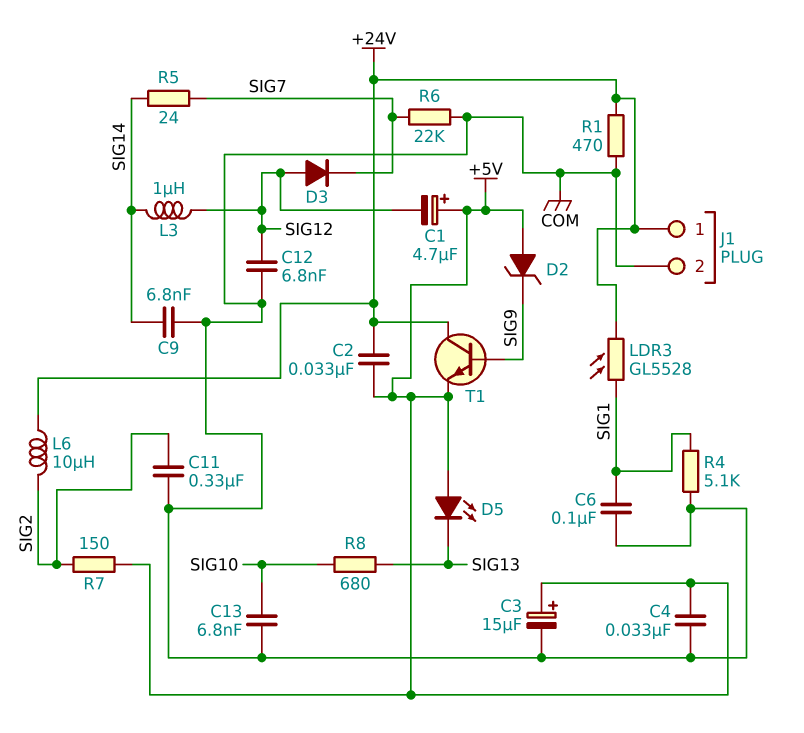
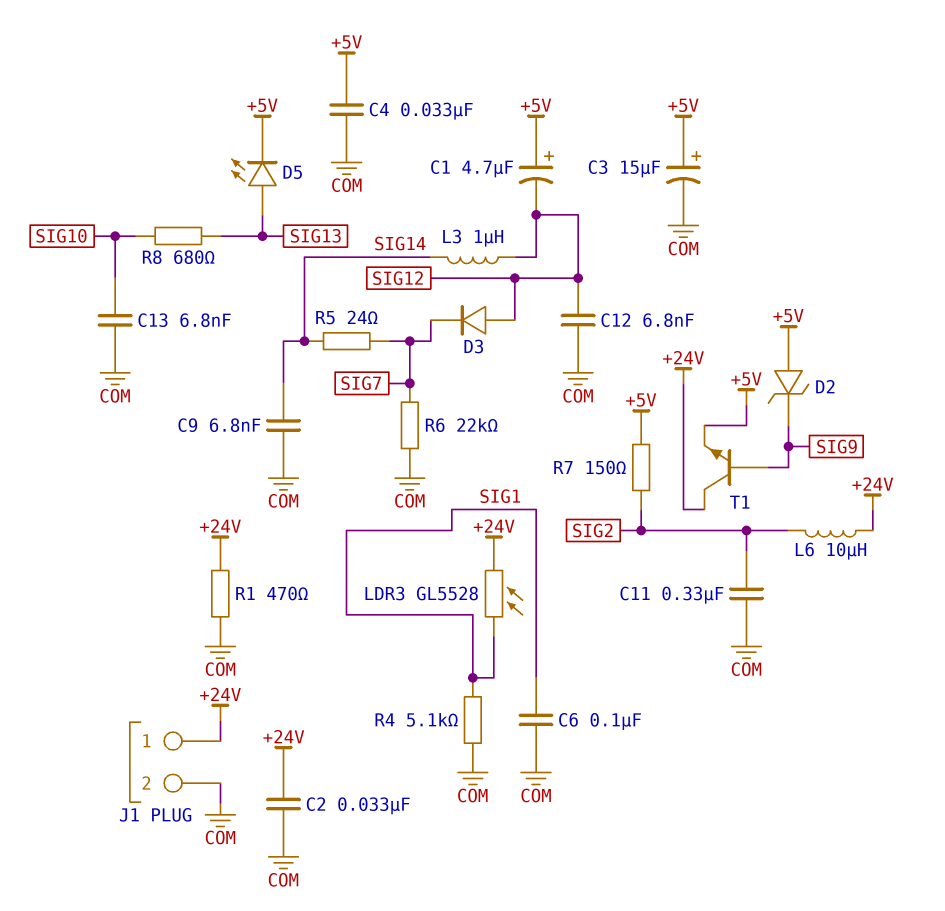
C2: 33nF (+5V, +24V) -> 33nF (+24V, COM)
D5: LED (A +5V, K SIG13) -> LED (A SIG13, K +5V)

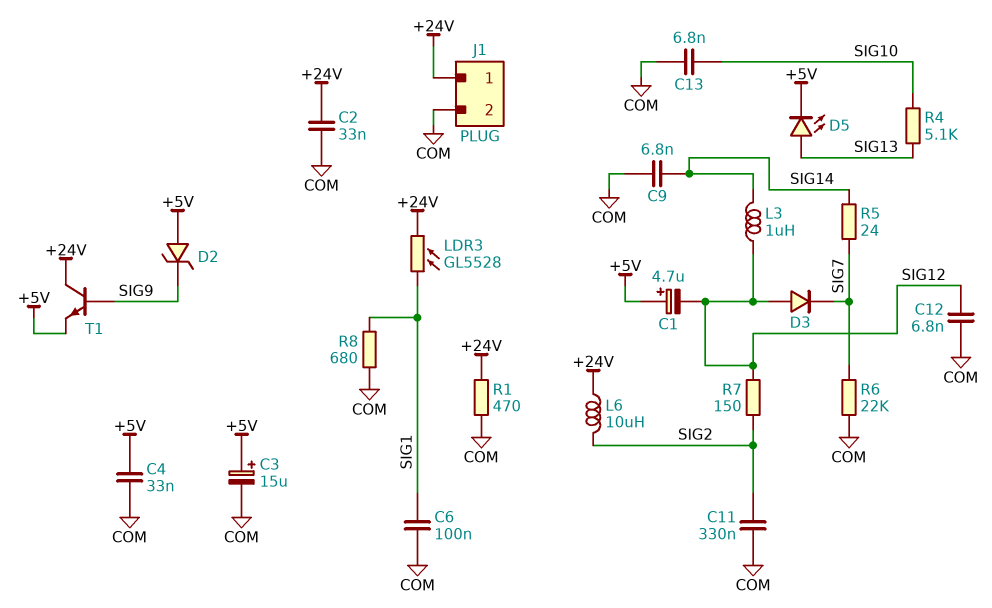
R4: 5.1k (COM, SIG1) -> 5.1k (SIG10, SIG13)
R7: 150 (+5V, SIG2) -> 150 (SIG2, SIG12)
R8: 680 (SIG10, SIG13) -> 680 (COM, SIG1)

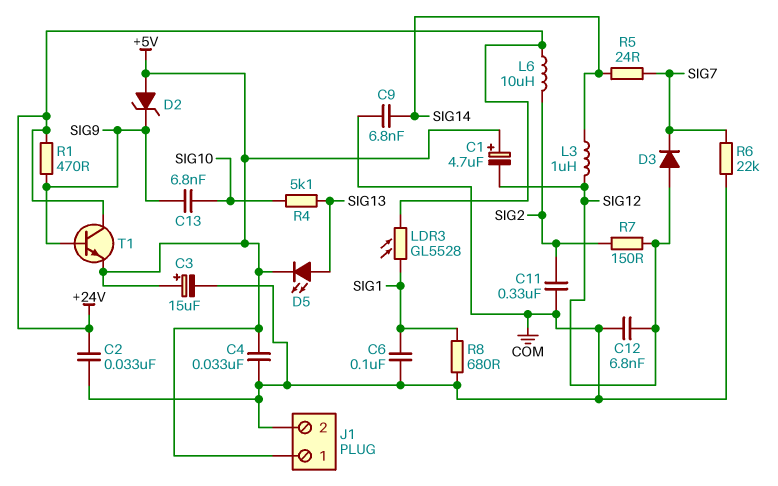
C13: 6.8nF (COM, SIG10) -> 6.8nF (SIG9, SIG10)
J1 pin 1: +24V -> +5V
R1: 470 (+24V, COM) -> 470 (+24V, SIG9)

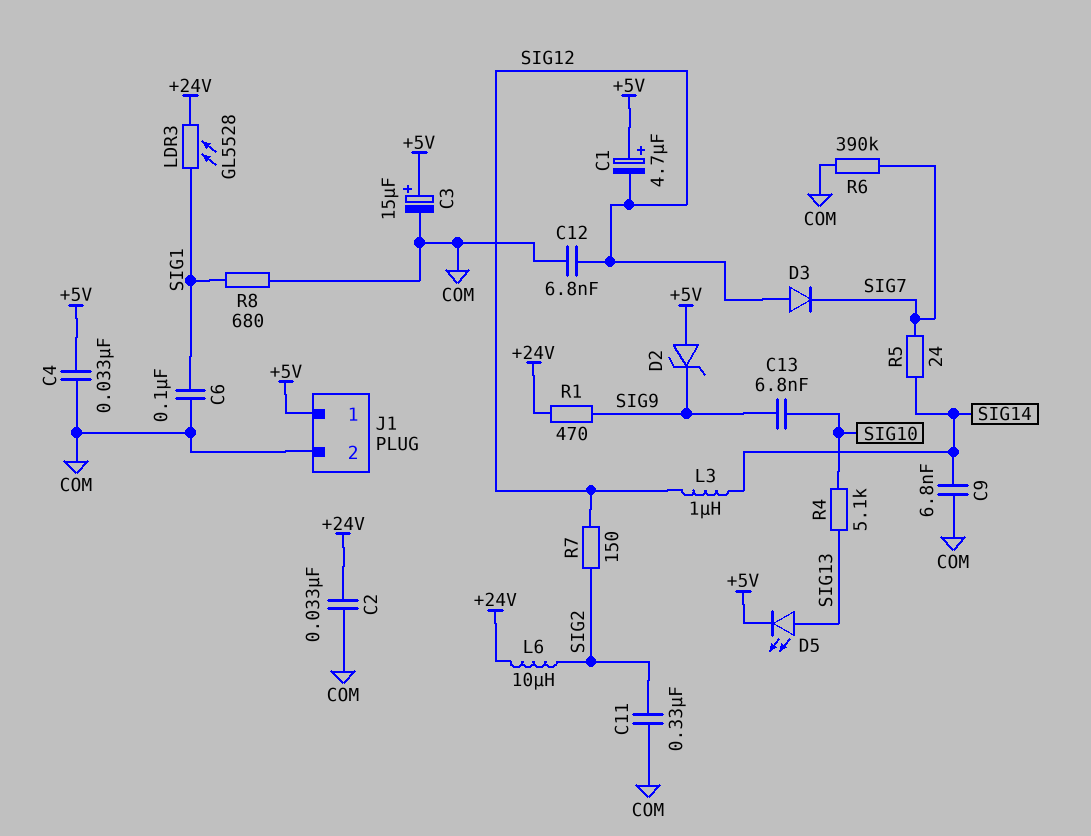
R6: 22k (COM, SIG7) -> 390k (COM, SIG7)
T1: NPN (B SIG9, C +24V, E +5V) -> none

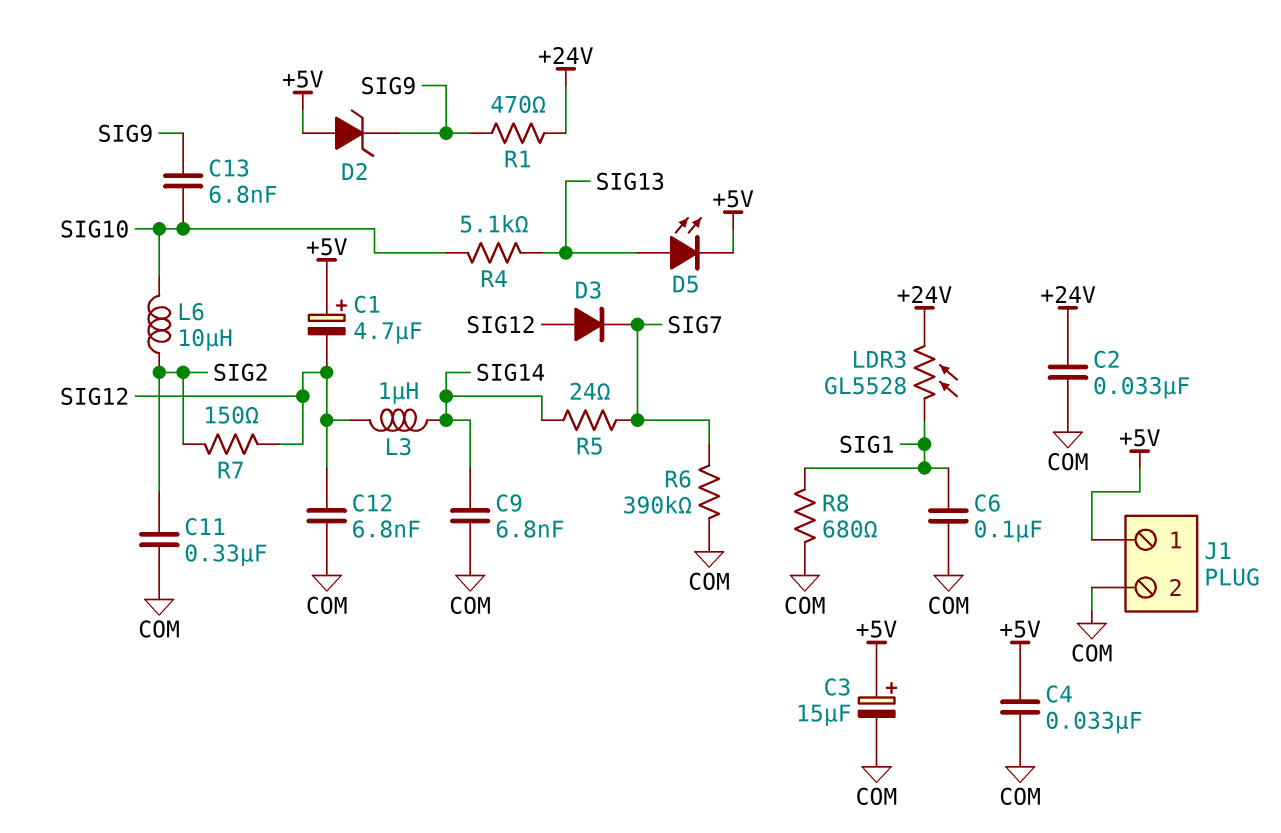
L6: 10uH (+24V, SIG2) -> 10uH (SIG2, SIG10)

